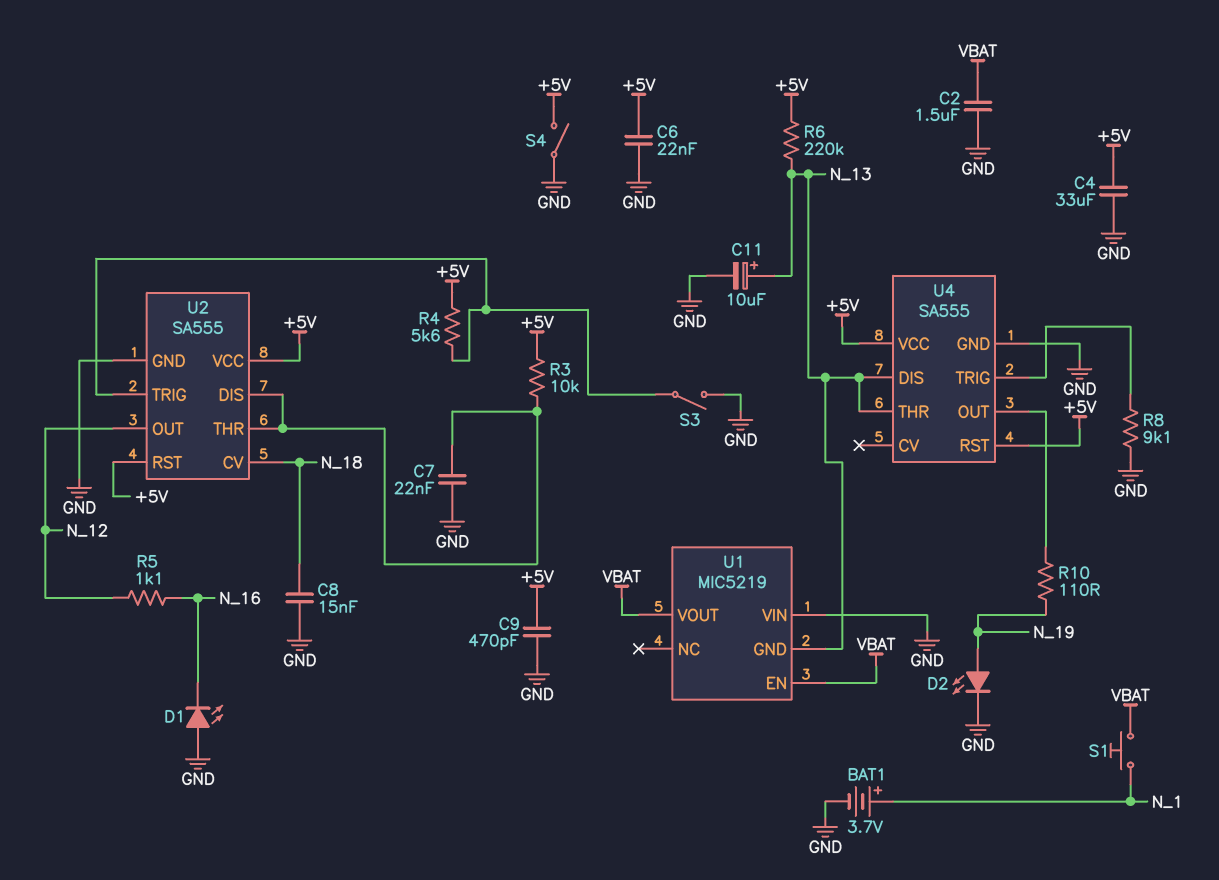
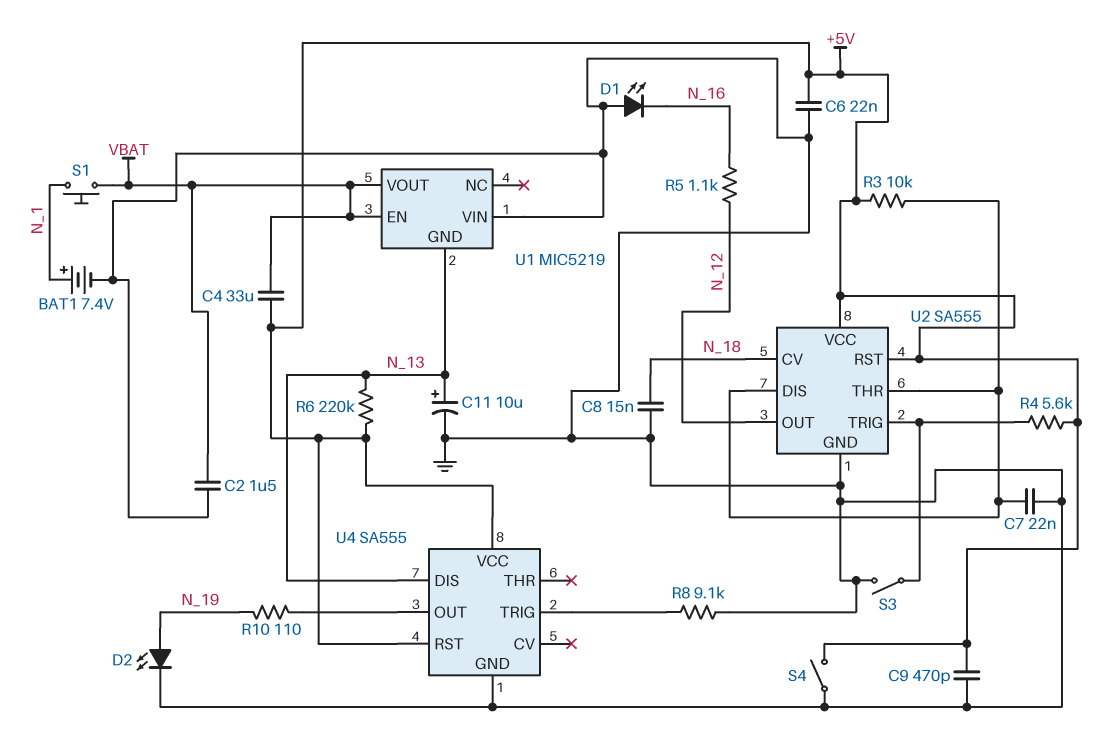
BAT1: 3.7V (plus N_1, minus GND) -> 7.4V (plus N_1, minus GND)
C4: 33uF (+5V, GND) -> 33uF (+5V, VBAT)
U4 pin THR: N_13 -> none

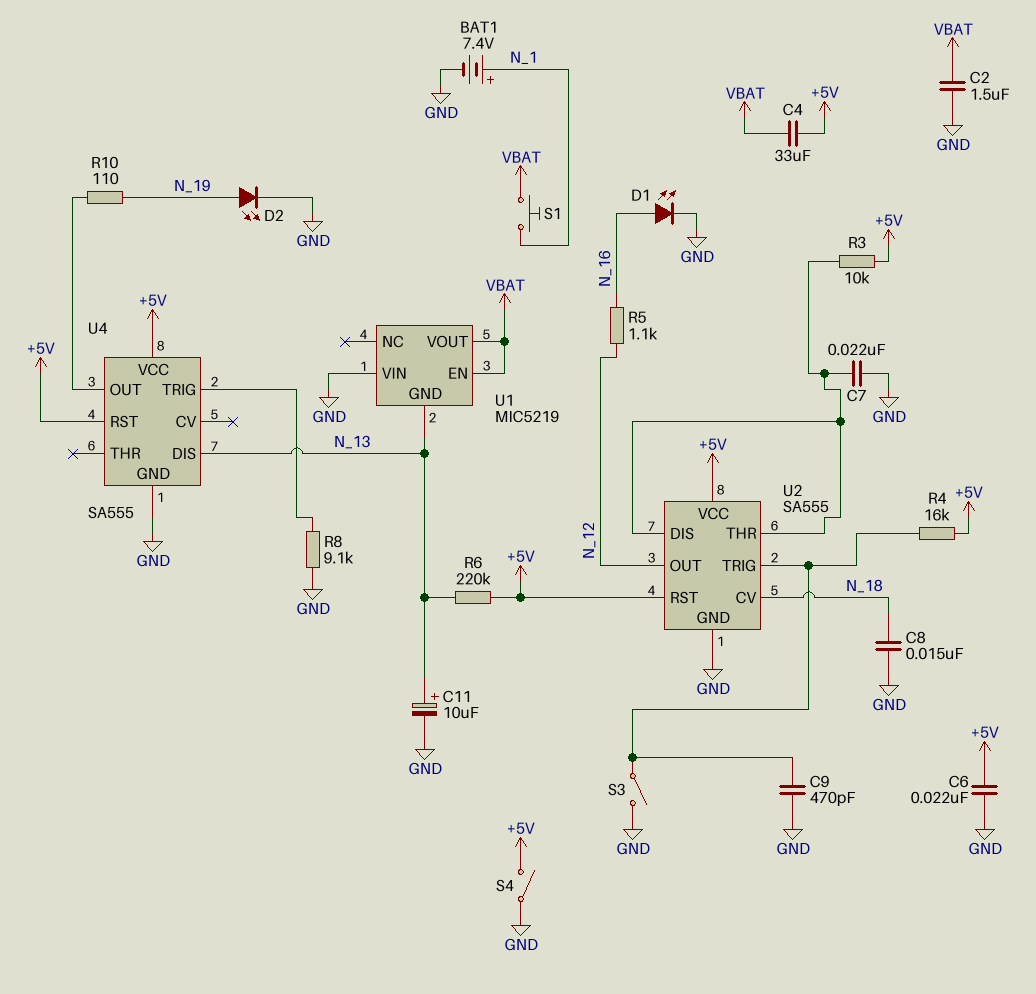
C9: 470pF (+5V, GND) -> 470pF (GND, U2/TRIG)
D1: LED (A GND, K N_16) -> LED (A N_16, K GND)
R4: 5.6k (+5V, U2/TRIG) -> 16k (+5V, U2/TRIG)

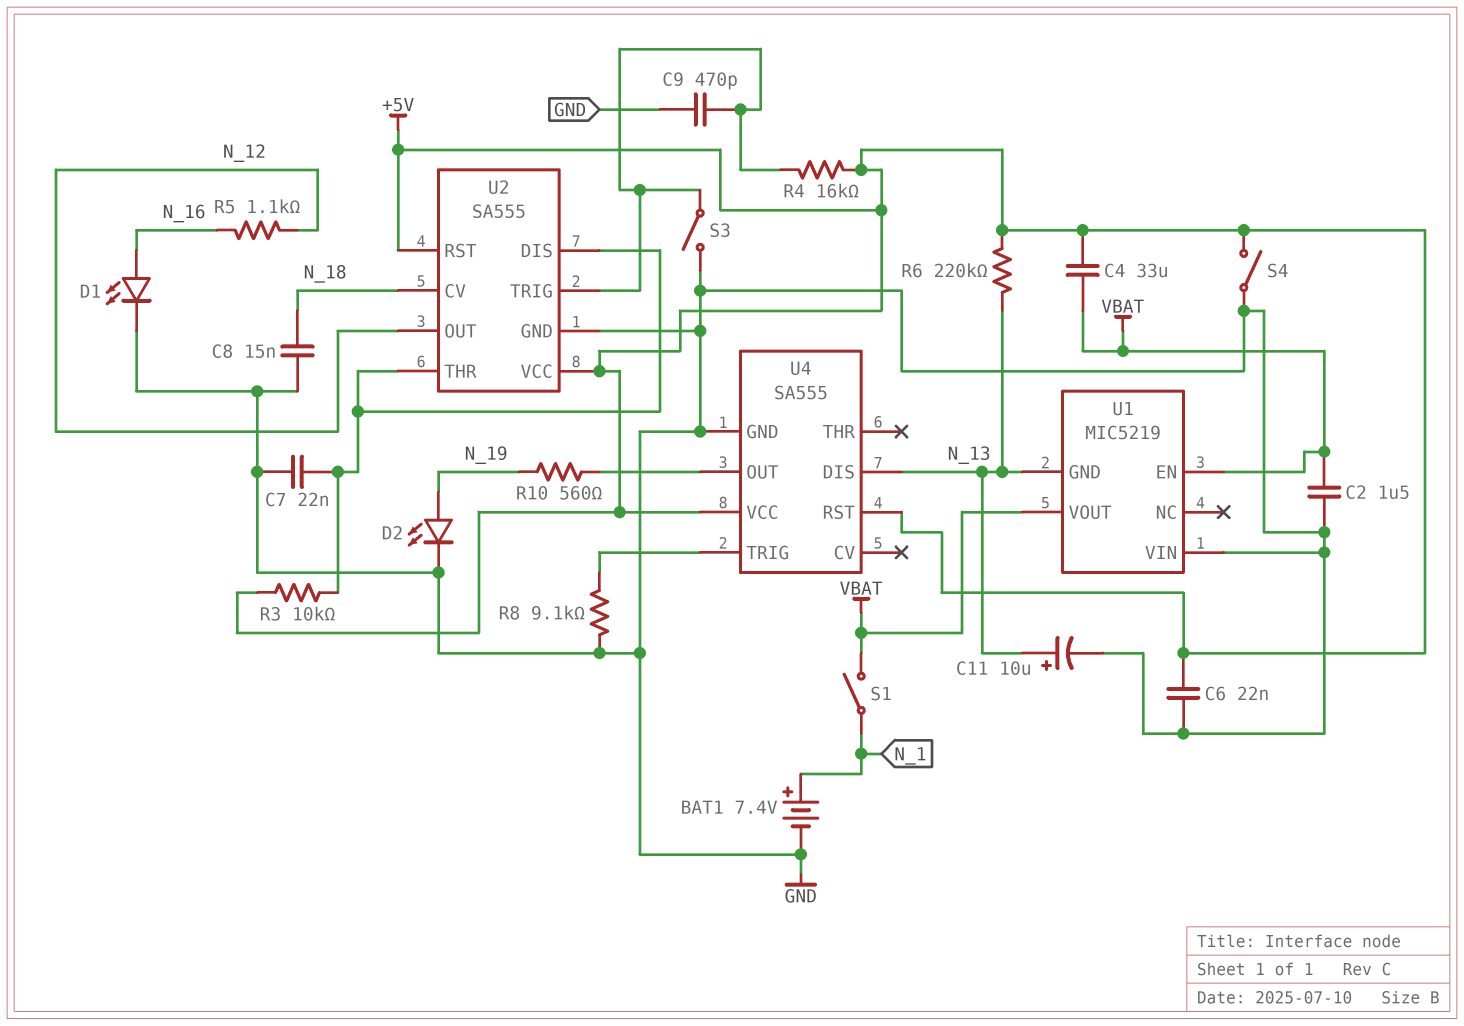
R10: 110 (N_19, U4/OUT) -> 560 (N_19, U4/OUT)
S1: button (N_1, VBAT) -> switch (N_1, VBAT)

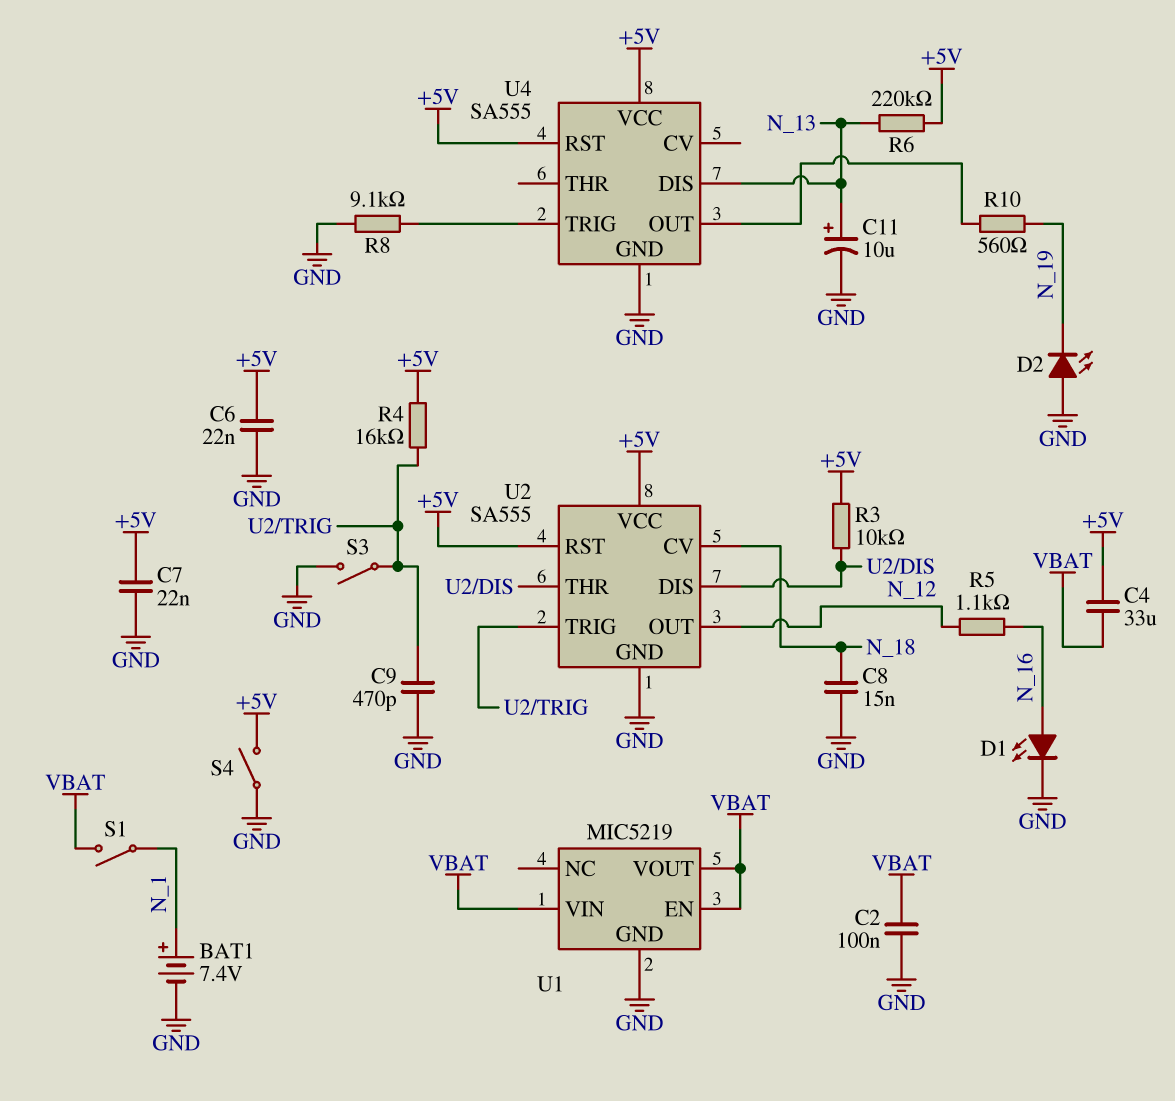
C2: 1.5uF (GND, VBAT) -> 100nF (GND, VBAT)
C7: 22nF (GND, U2/DIS) -> 22nF (+5V, GND)
D2: LED (A N_19, K GND) -> LED (A GND, K N_19)
U1 pin GND: N_13 -> GND
U1 pin VIN: GND -> VBAT

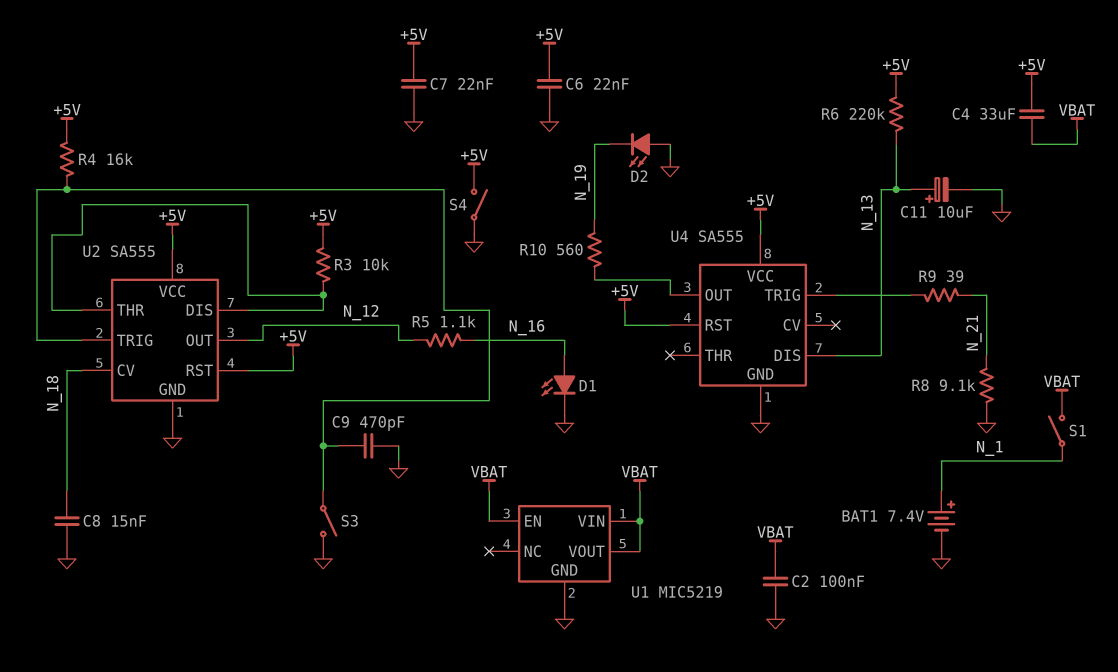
R8: 9.1k (GND, U4/TRIG) -> 9.1k (GND, N_21)
R9: none -> 39 (N_21, U4/TRIG)

